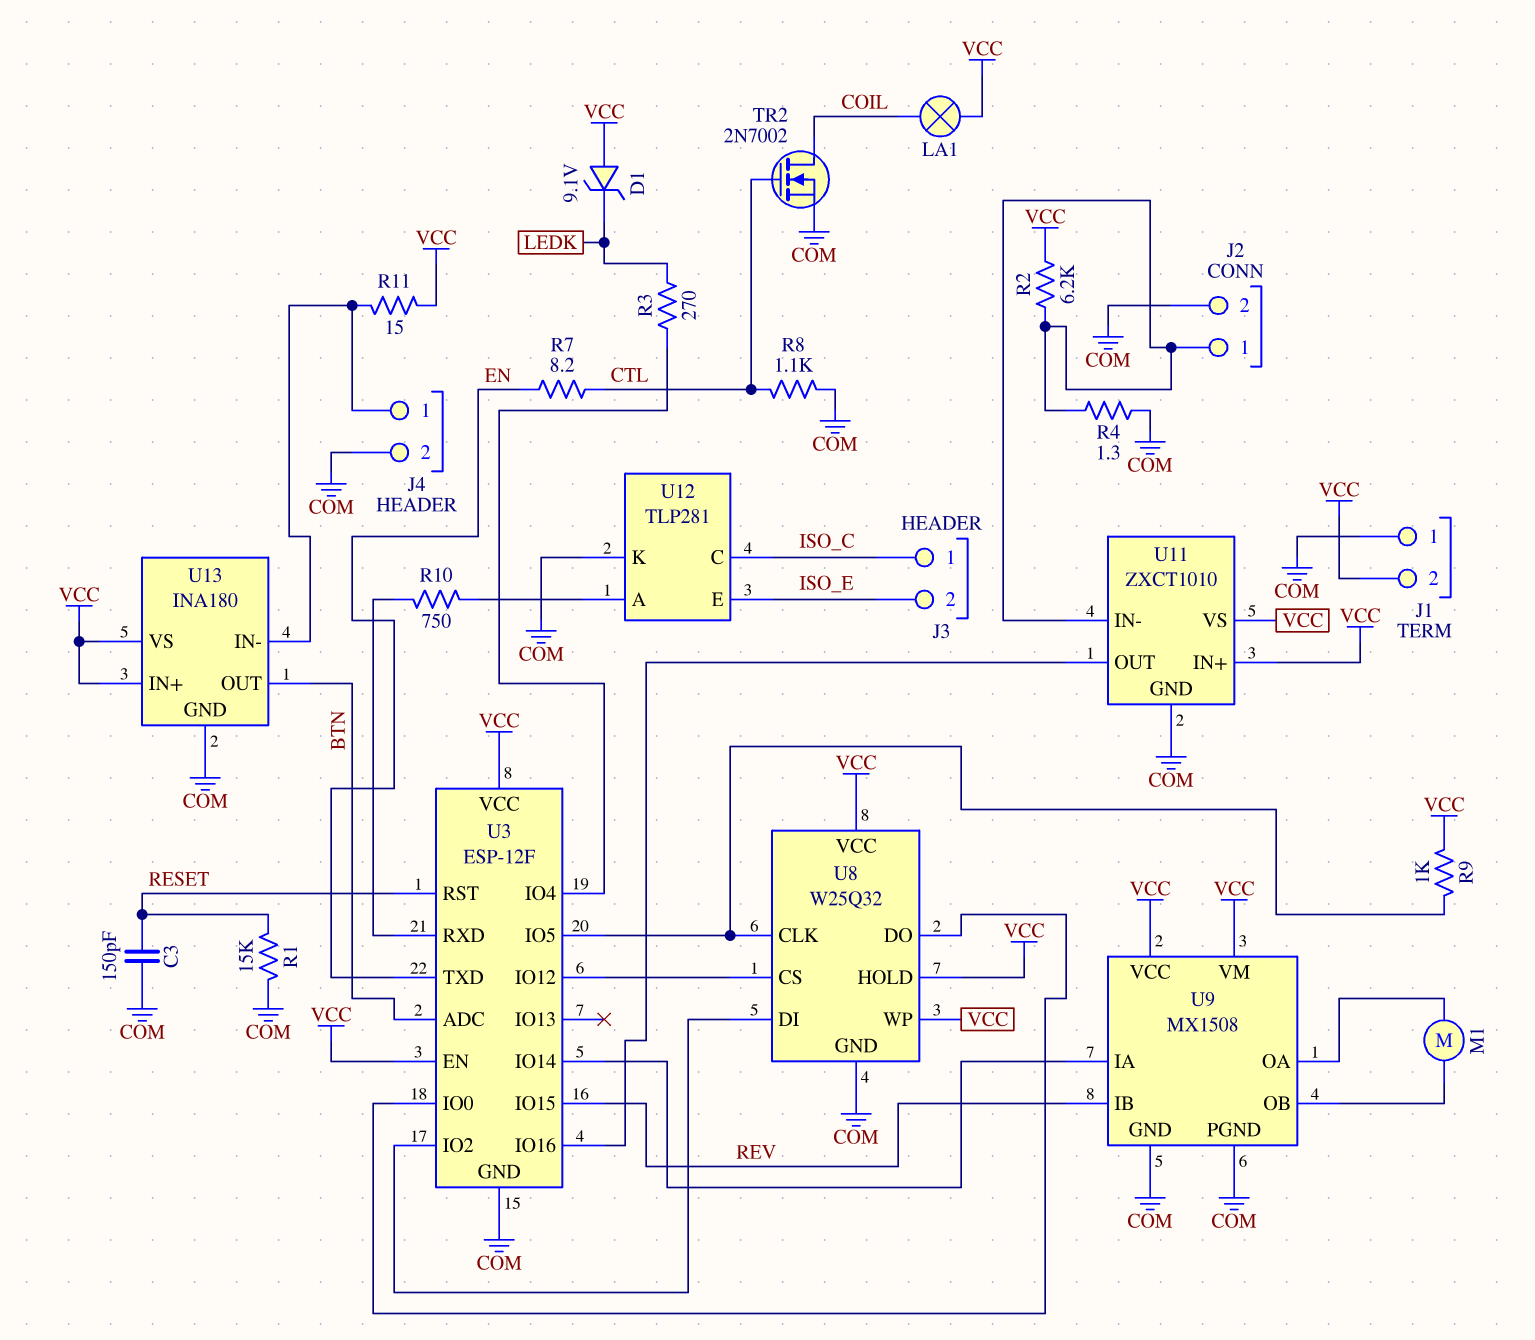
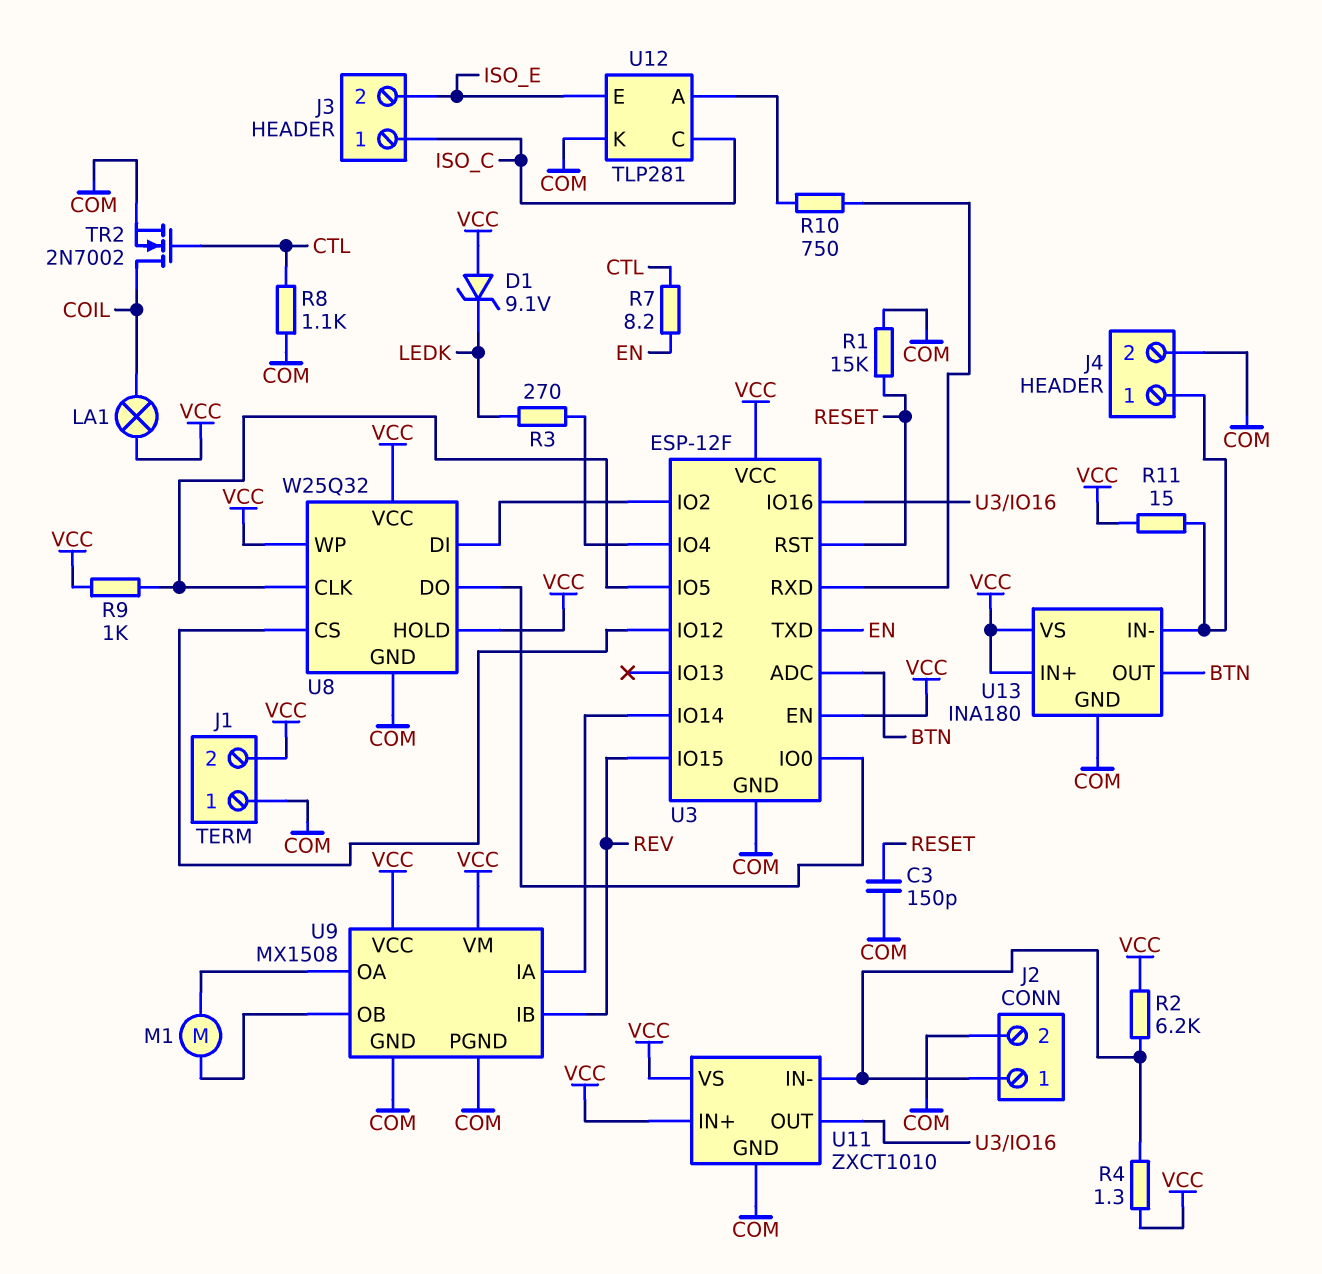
R4: 1.3 (COM, J2/1) -> 1.3 (J2/1, VCC)

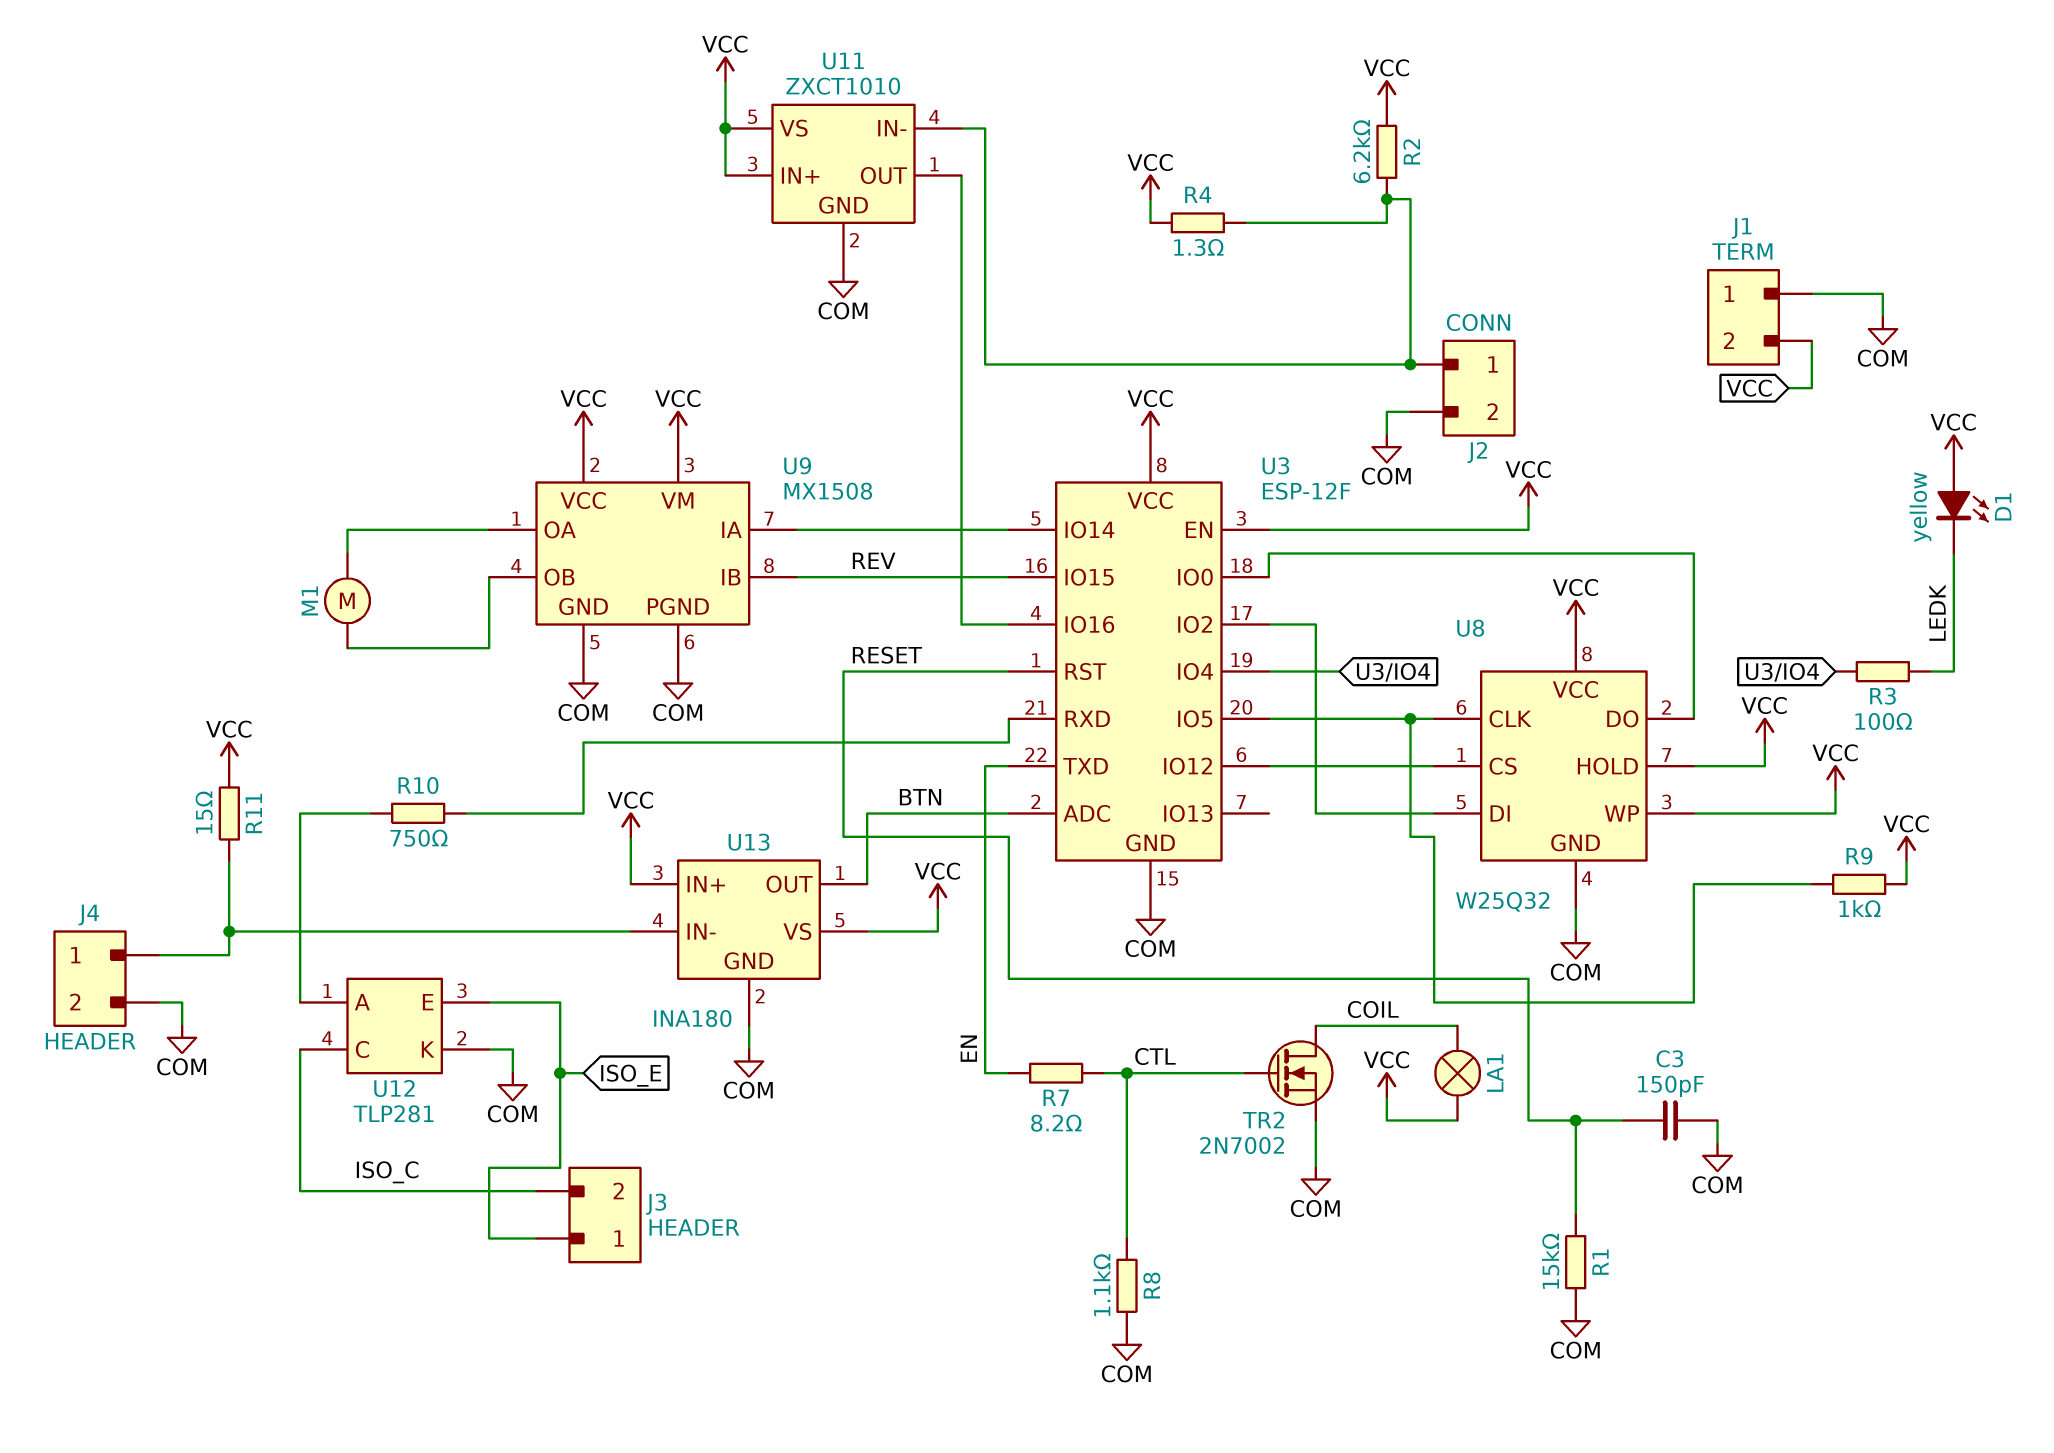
D1: zener 9.1V (A VCC, K LEDK) -> LED yellow (A VCC, K LEDK)
J3 pin 1: ISO_C -> ISO_E
J3 pin 2: ISO_E -> ISO_C
R3: 270 (LEDK, U3/IO4) -> 100 (LEDK, U3/IO4)

